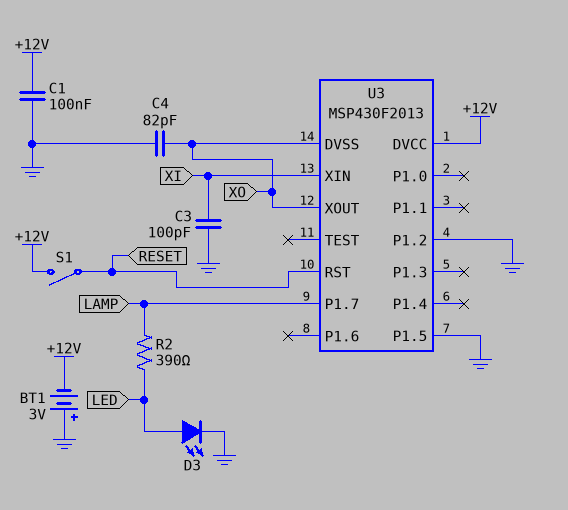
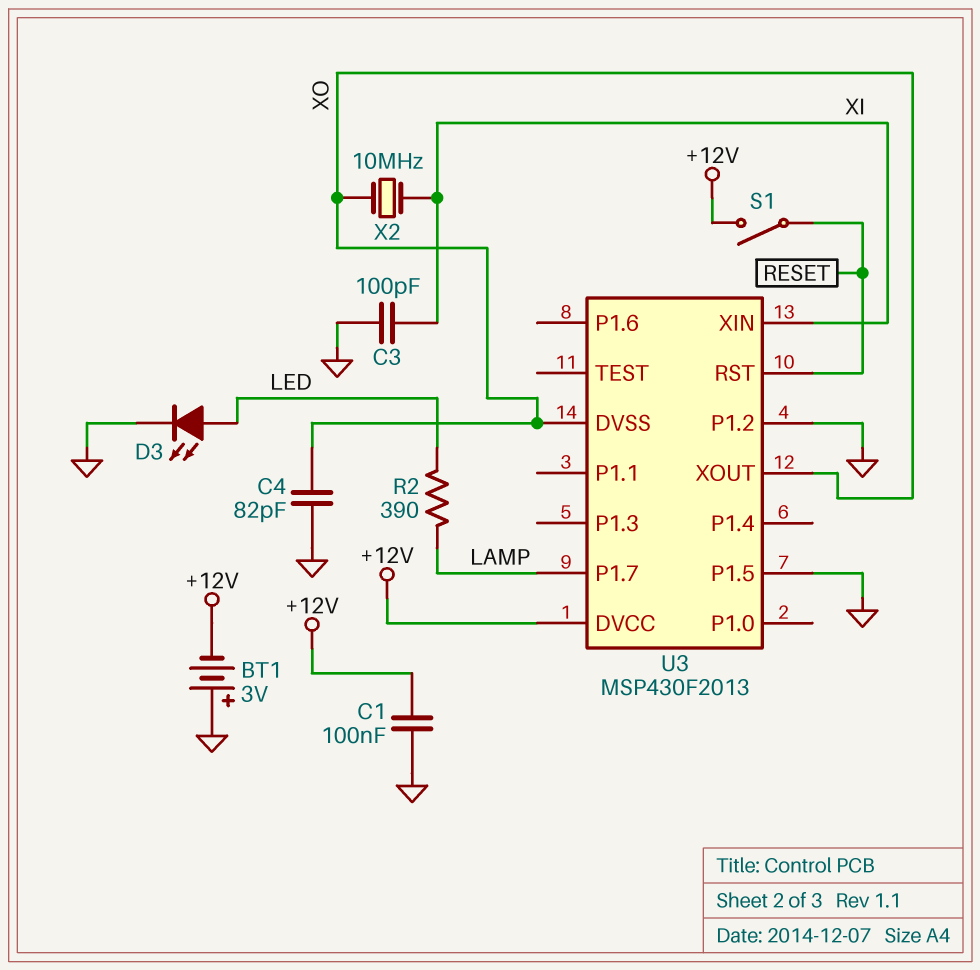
X2: none -> 10MHz (XI, XO)

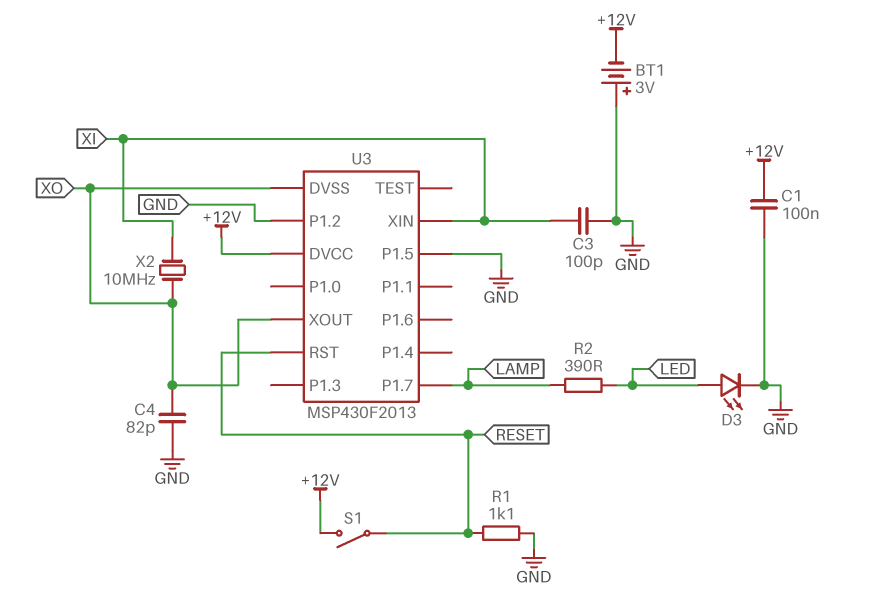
R1: none -> 1.1k (GND, RESET)

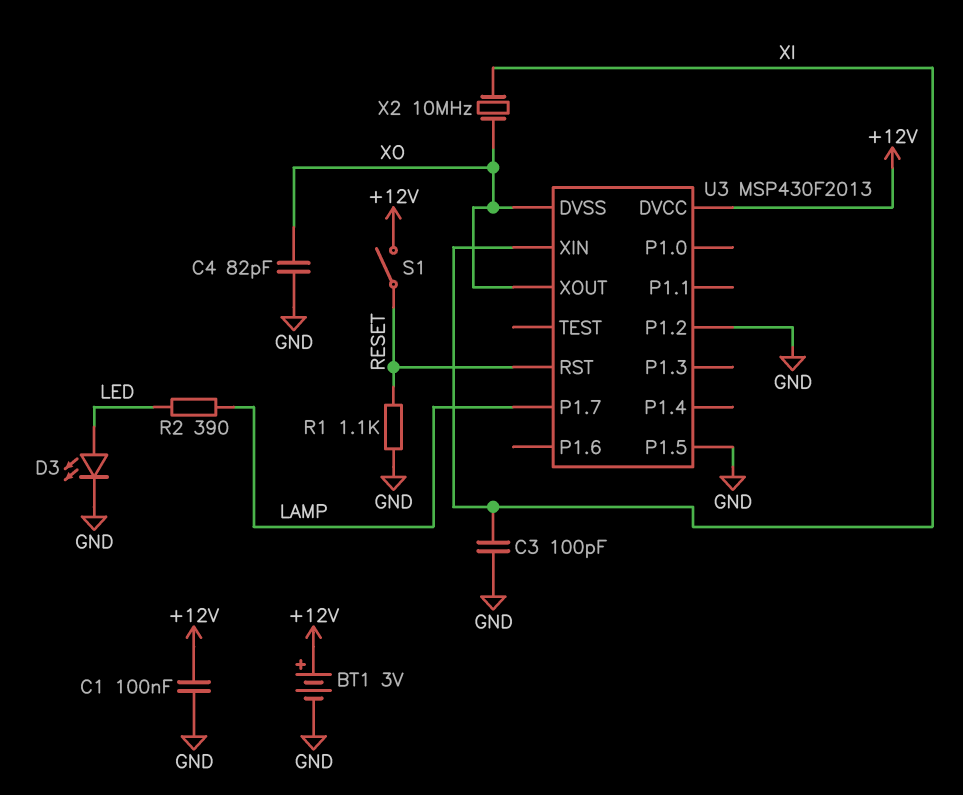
BT1: 3V (plus GND, minus +12V) -> 3V (plus +12V, minus GND)

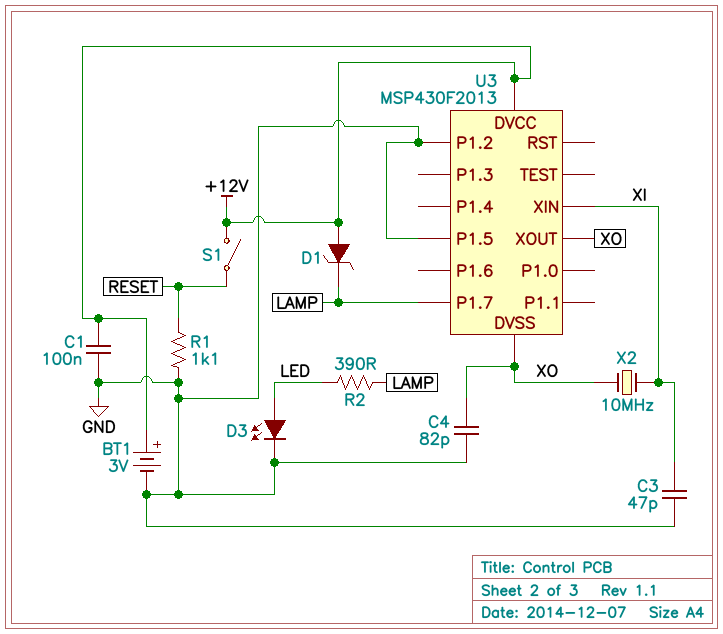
C3: 100pF (GND, XI) -> 47pF (GND, XI)
D1: none -> zener (A +12V, K LAMP)
U3 pin RST: RESET -> none

